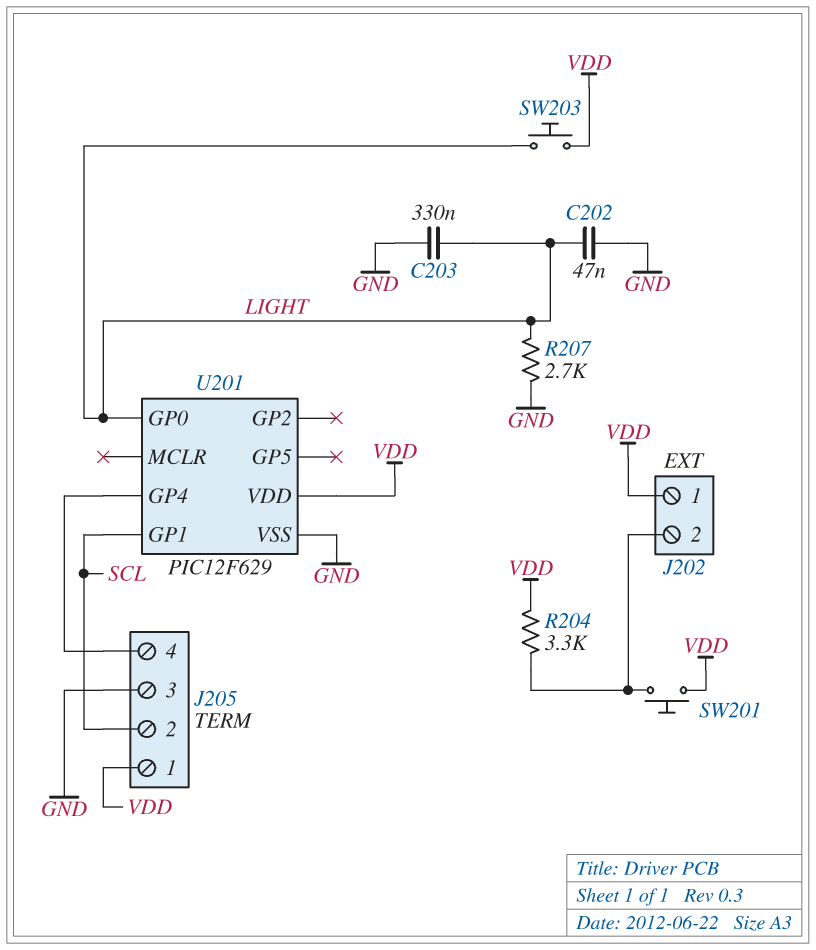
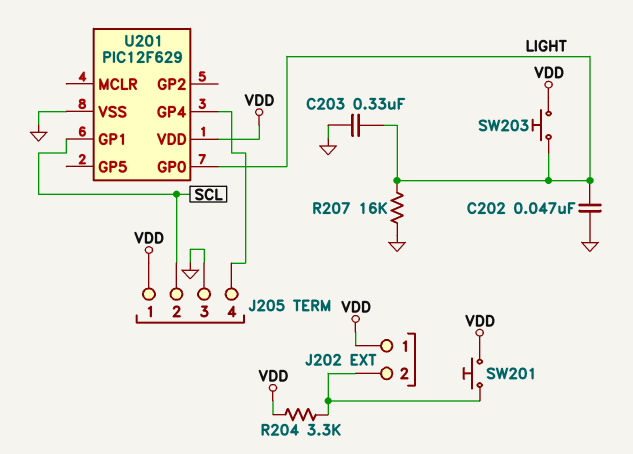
R207: 2.7k (GND, LIGHT) -> 16k (GND, LIGHT)

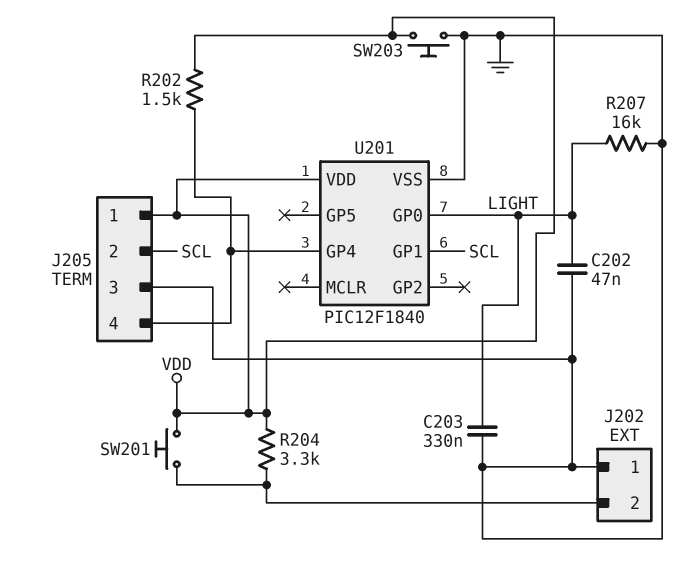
J202 pin 1: VDD -> GND
R202: none -> 1.5k (J205/4, VDD)
SW203: button (LIGHT, VDD) -> button (GND, VDD)
U201: PIC12F629 -> PIC12F1840

